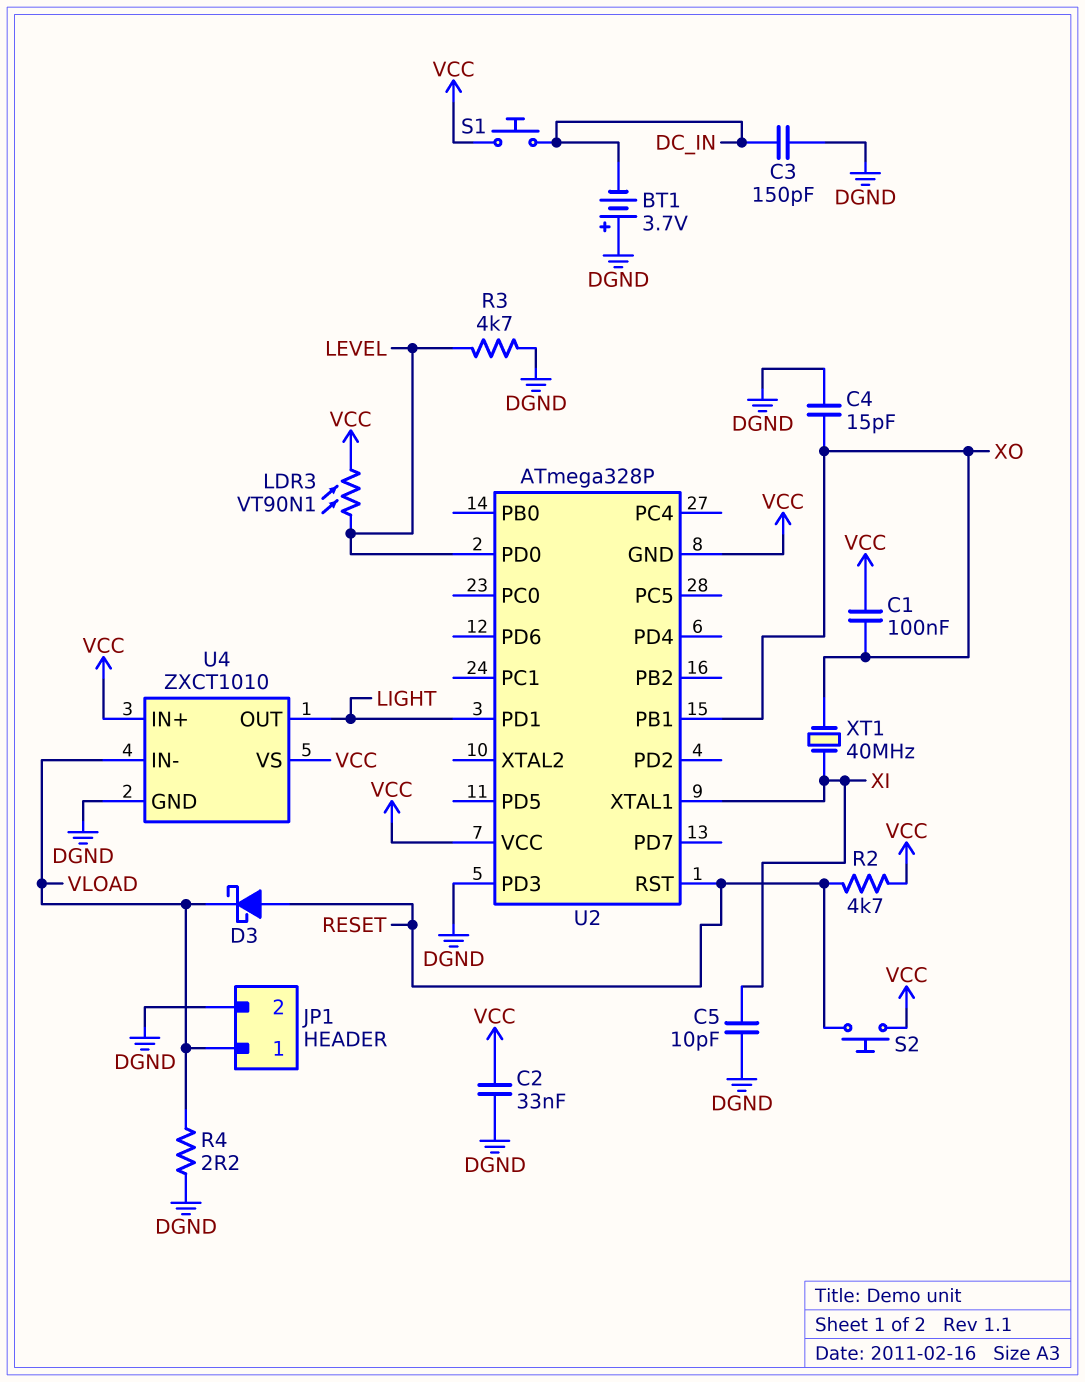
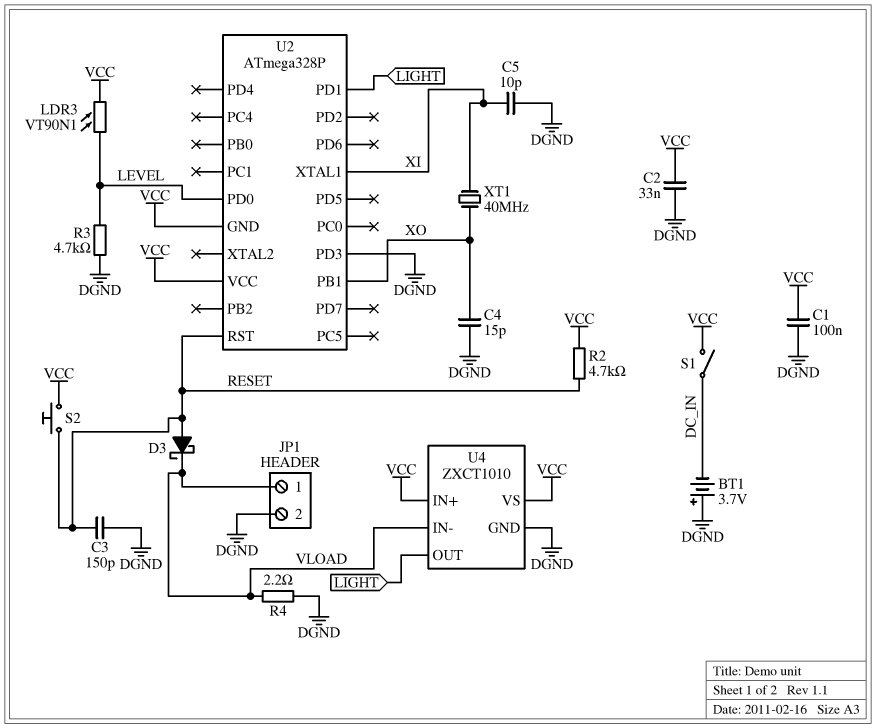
C1: 100nF (VCC, XO) -> 100nF (DGND, VCC)
C3: 150pF (DC_IN, DGND) -> 150pF (DGND, RESET)
S1: button (DC_IN, VCC) -> switch (DC_IN, VCC)

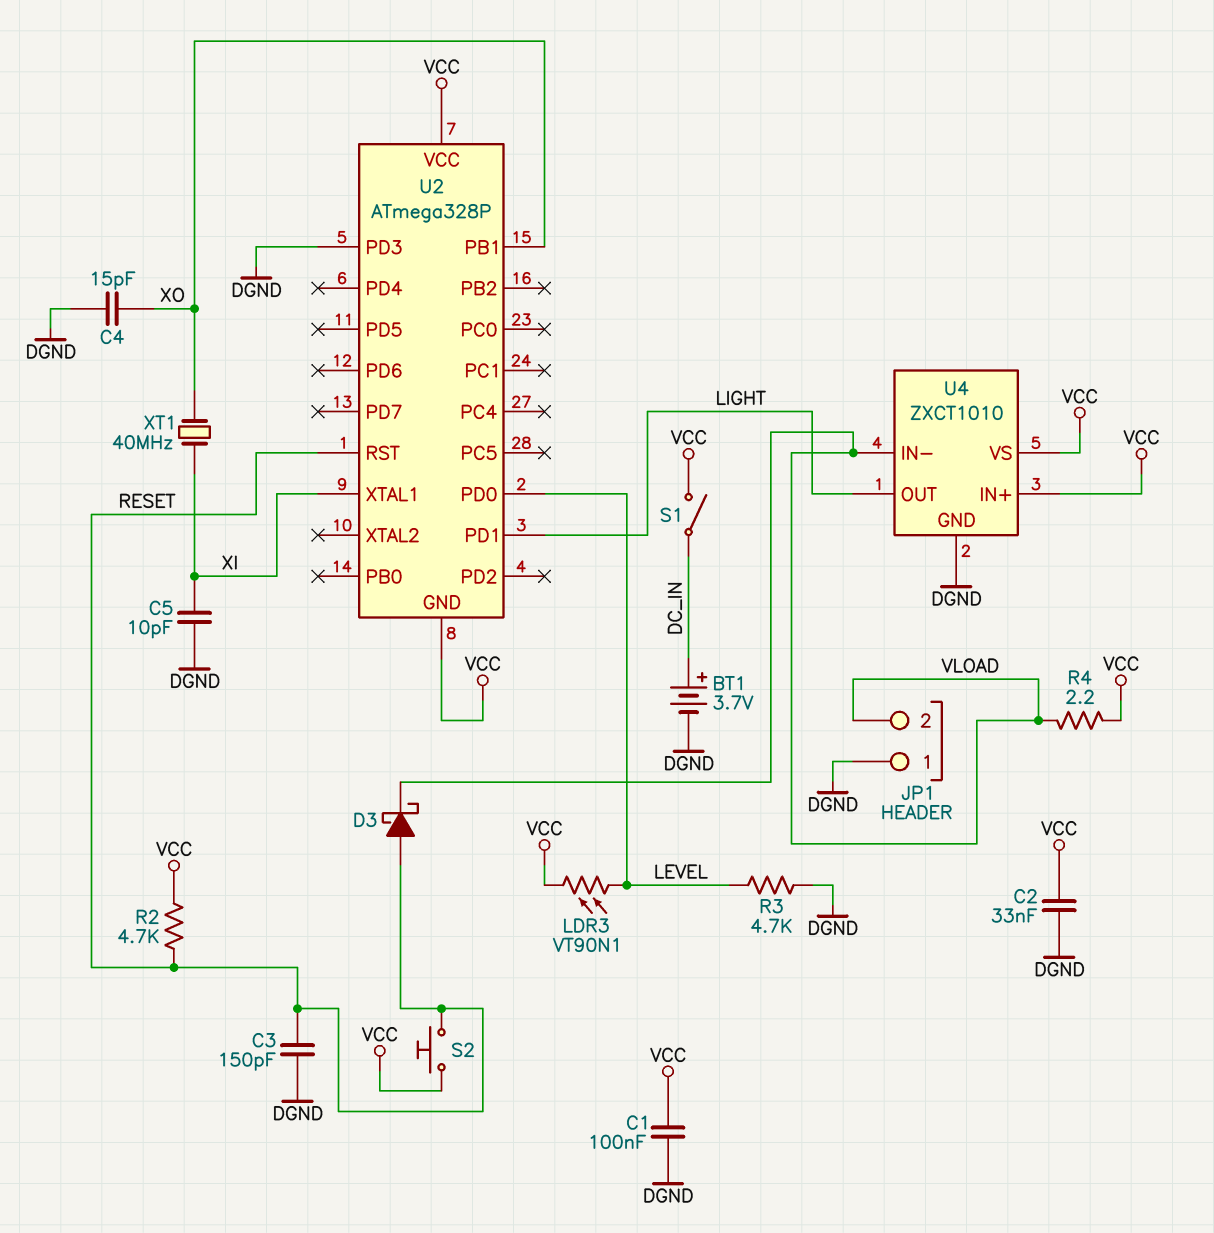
BT1: 3.7V (plus DGND, minus DC_IN) -> 3.7V (plus DC_IN, minus DGND)
JP1 pin 1: VLOAD -> DGND
JP1 pin 2: DGND -> VLOAD
R4: 2.2 (DGND, VLOAD) -> 2.2 (VCC, VLOAD)

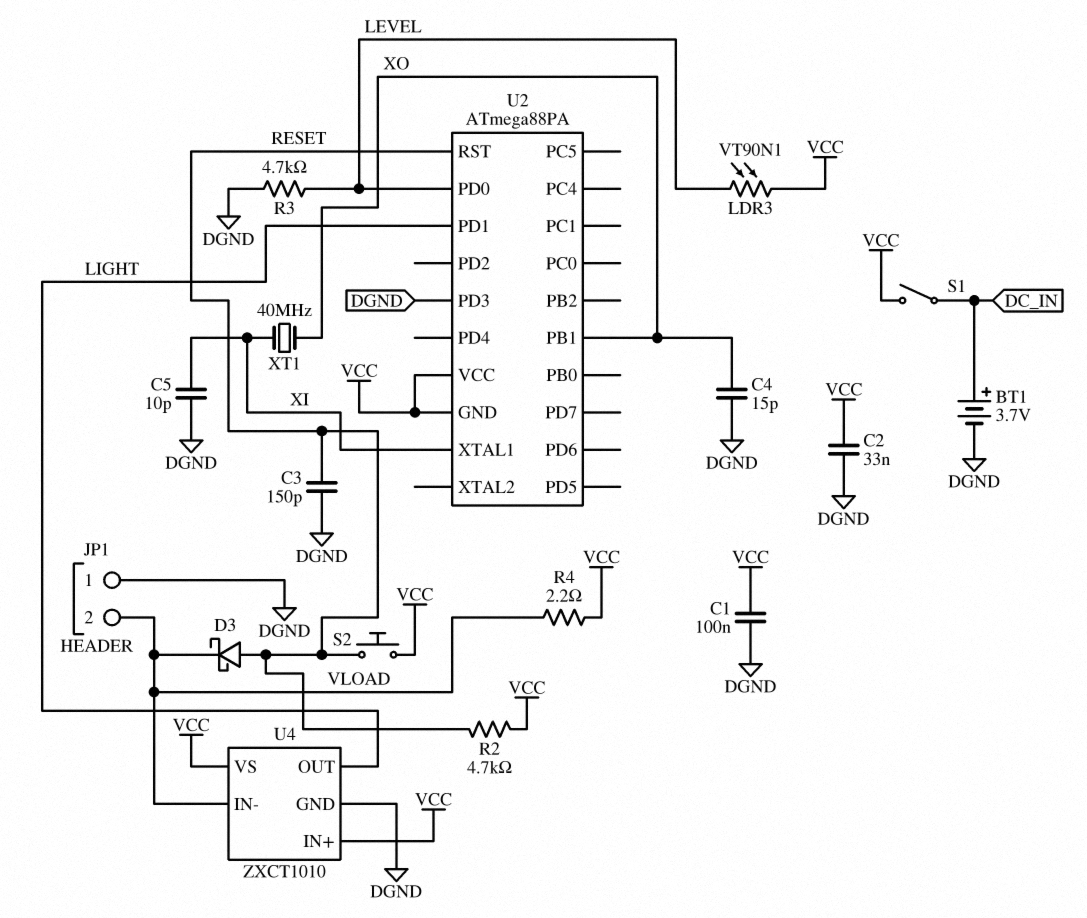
U2: ATmega328P -> ATmega88PA

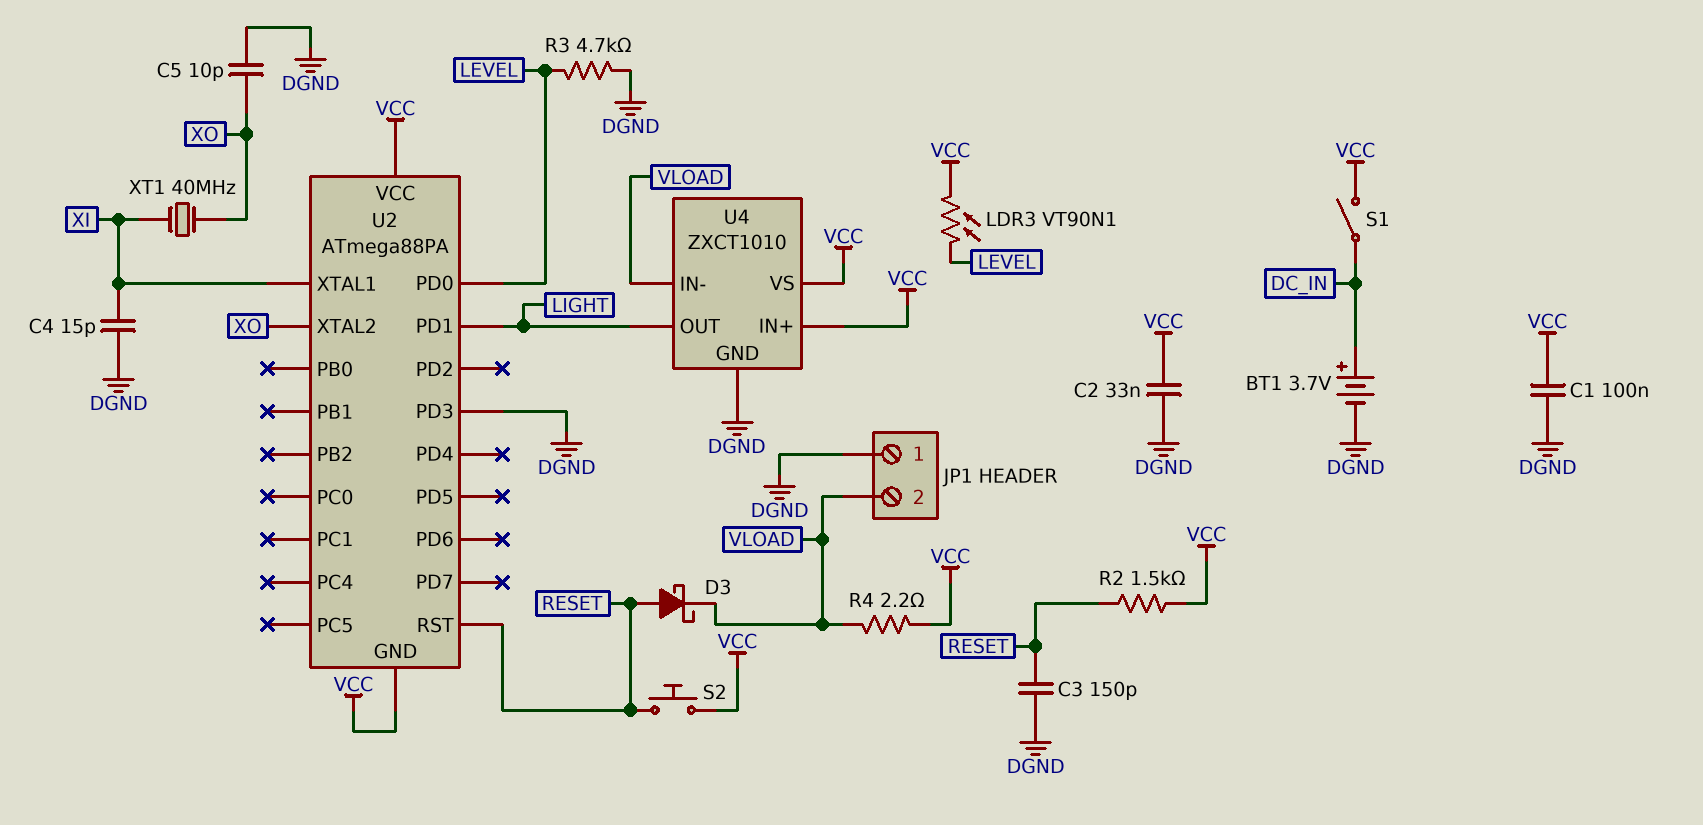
C4: 15pF (DGND, XO) -> 15pF (DGND, XI)
C5: 10pF (DGND, XI) -> 10pF (DGND, XO)
R2: 4.7k (RESET, VCC) -> 1.5k (RESET, VCC)
U2 pin PB1: XO -> none
U2 pin XTAL2: none -> XO

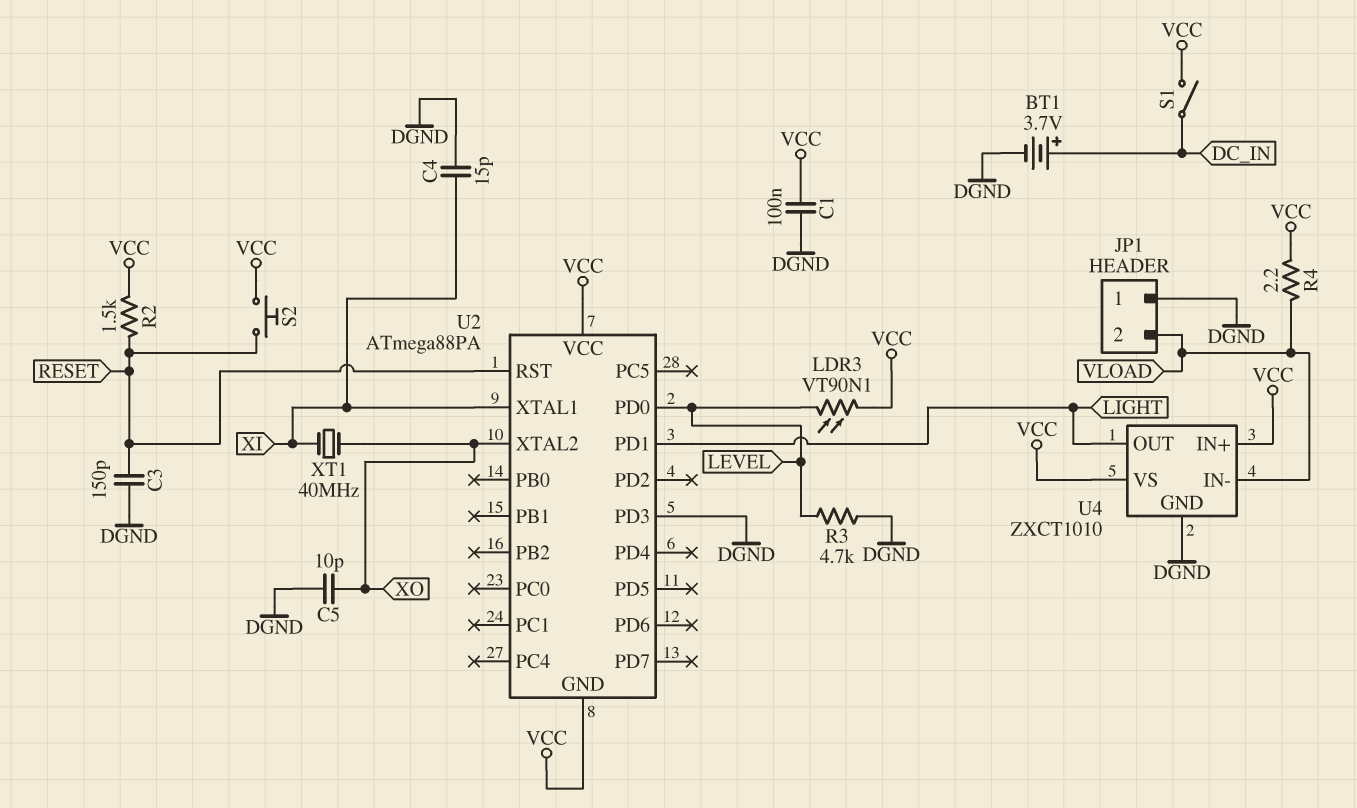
C2: 33nF (DGND, VCC) -> none
D3: schottky (A RESET, K VLOAD) -> none

